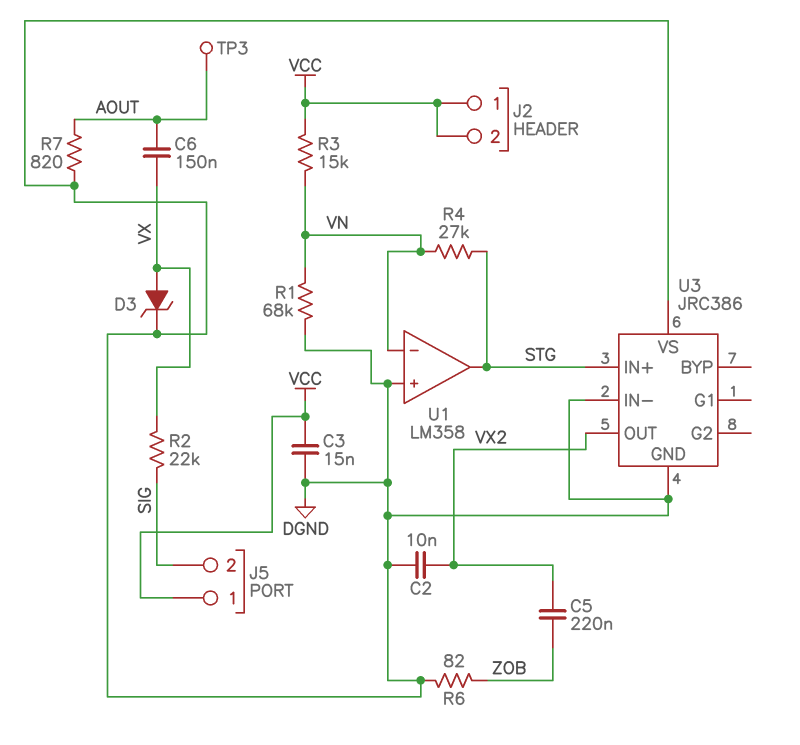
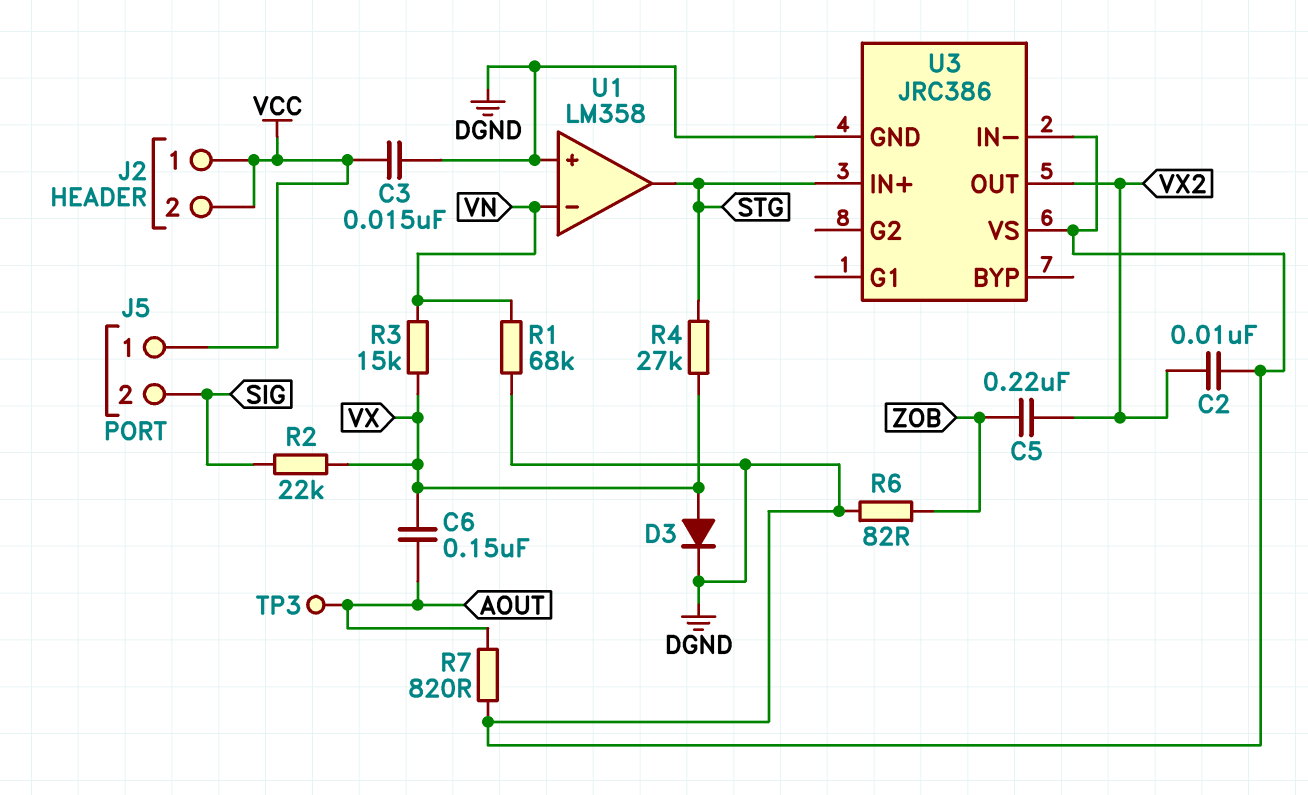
D3: zener (A VX, K DGND) -> diode (A VX, K DGND)
R3: 15k (VCC, VN) -> 15k (VN, VX)
R4: 27k (STG, VN) -> 27k (STG, VX)

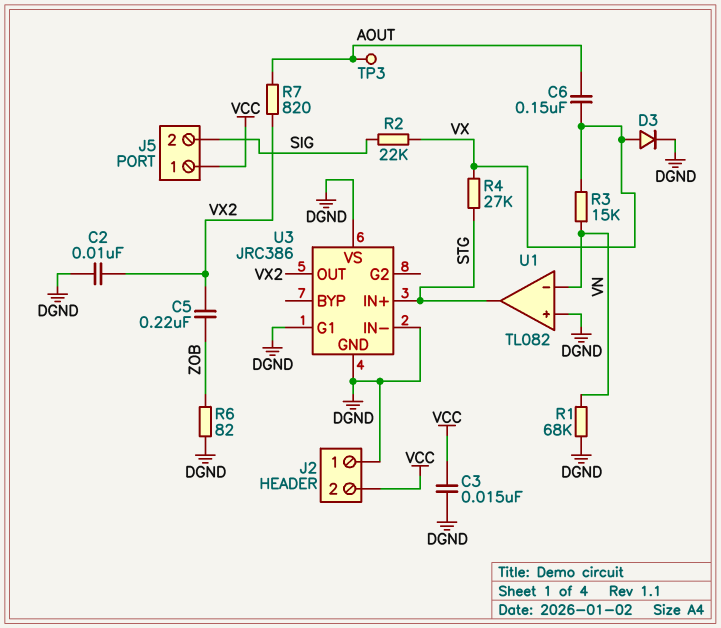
J2 pin 1: VCC -> DGND
R7: 820 (AOUT, DGND) -> 820 (AOUT, VX2)
U1: LM358 -> TL082
U3 pin G1: none -> DGND

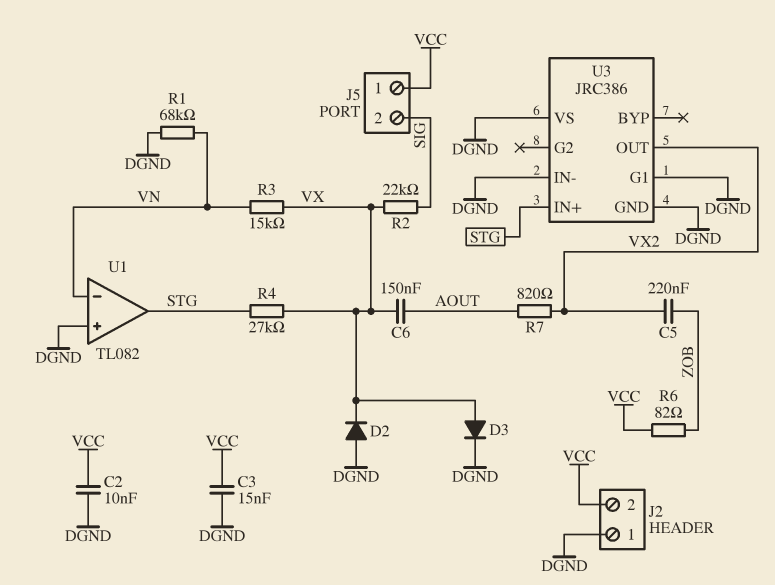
C2: 10nF (DGND, VX2) -> 10nF (DGND, VCC)
D2: none -> diode (A DGND, K VX)
R6: 82 (DGND, ZOB) -> 82 (VCC, ZOB)
TP3: test point (AOUT) -> none

